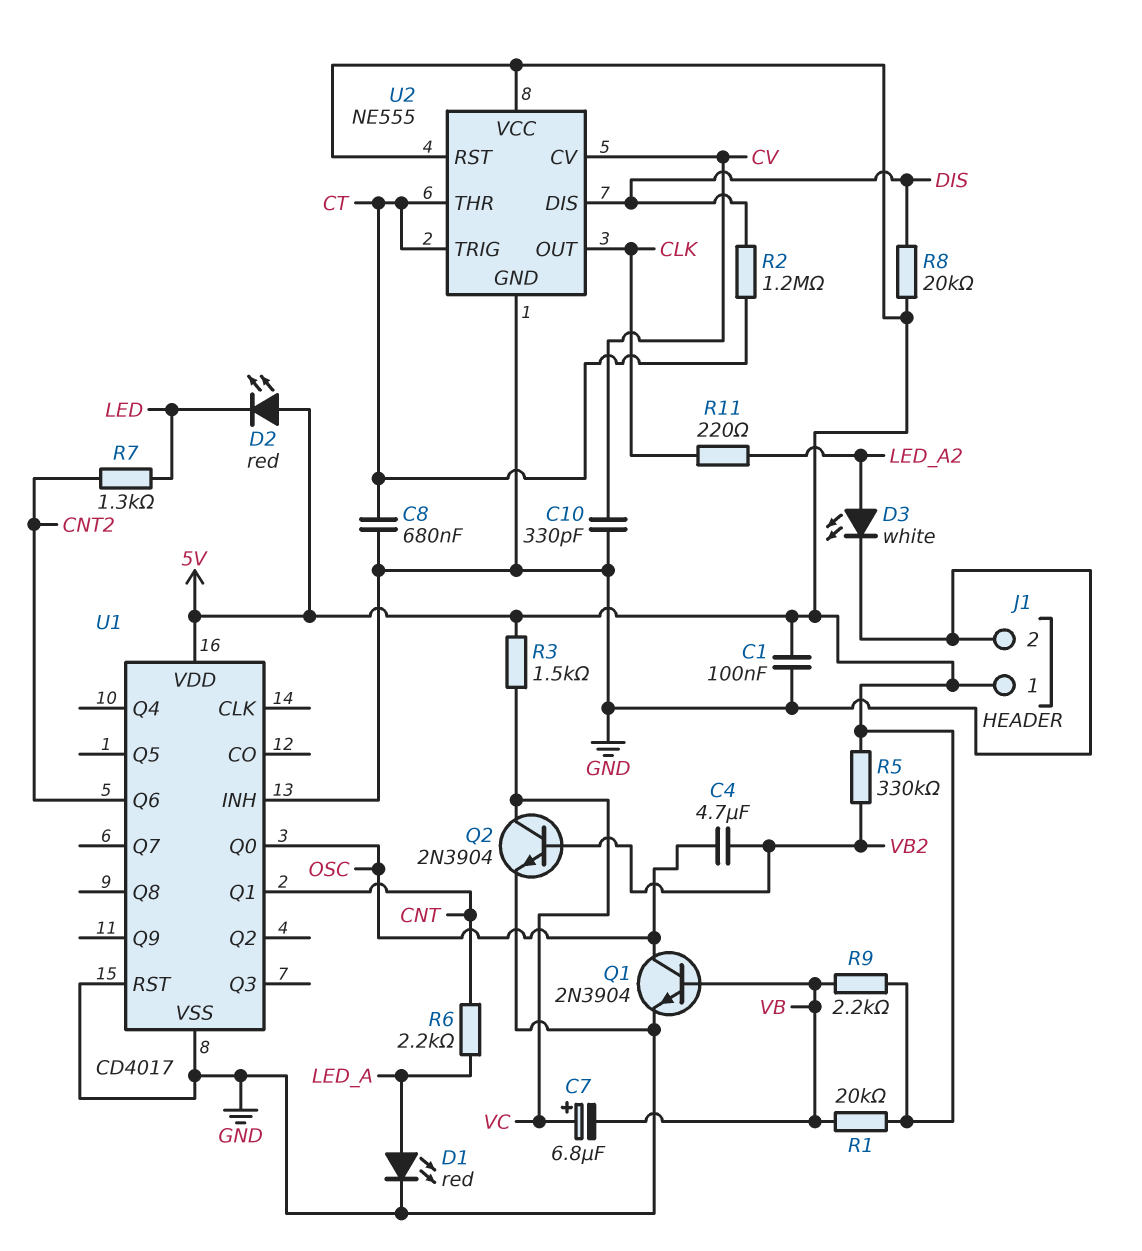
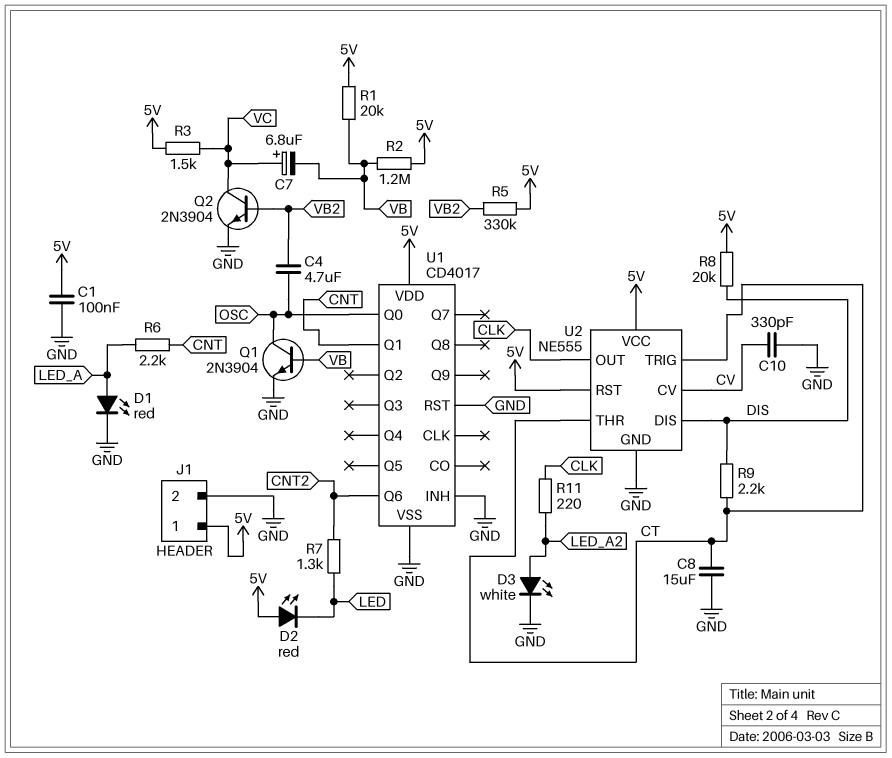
C8: 680nF (CT, GND) -> 15uF (CT, GND)
R2: 1.2M (CT, DIS) -> 1.2M (5V, VB)
R9: 2.2k (5V, VB) -> 2.2k (CT, DIS)

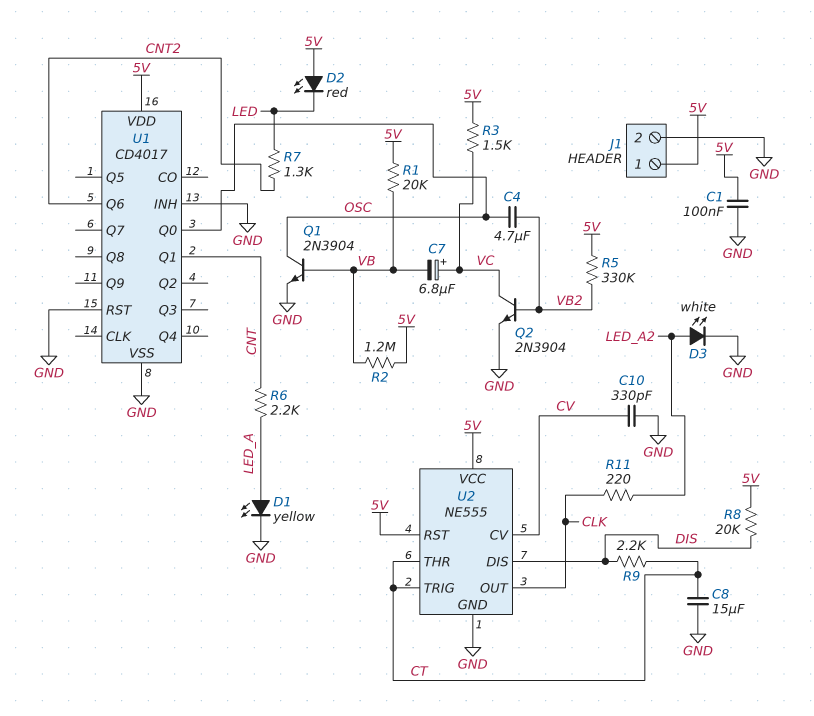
D1: LED red (A LED_A, K GND) -> LED yellow (A LED_A, K GND)

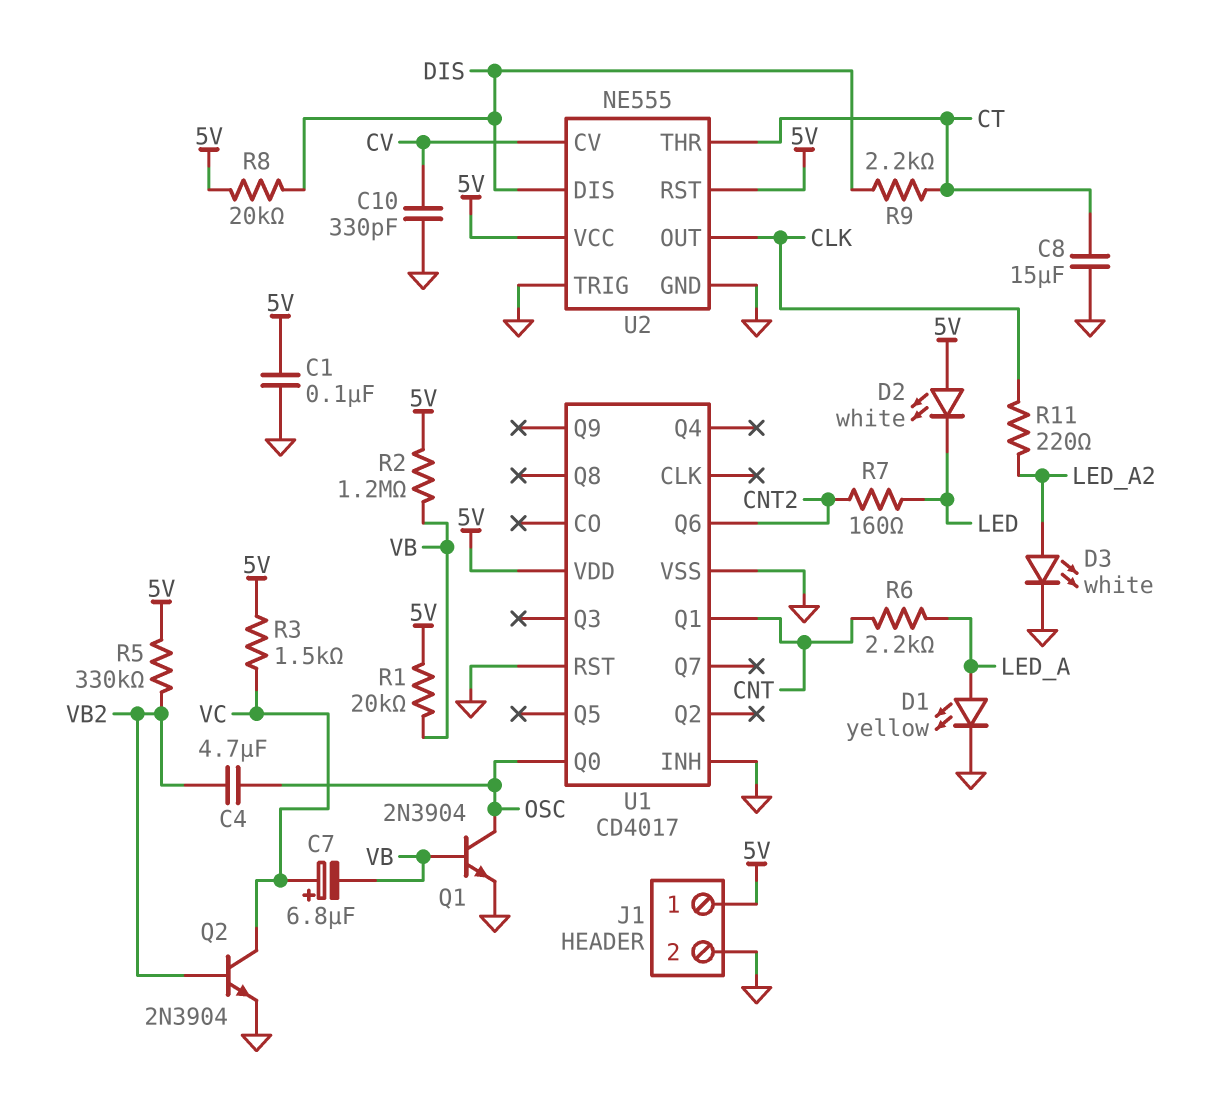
D2: LED red (A 5V, K LED) -> LED white (A 5V, K LED)
R7: 1.3k (CNT2, LED) -> 160 (CNT2, LED)
U2 pin TRIG: CT -> GND

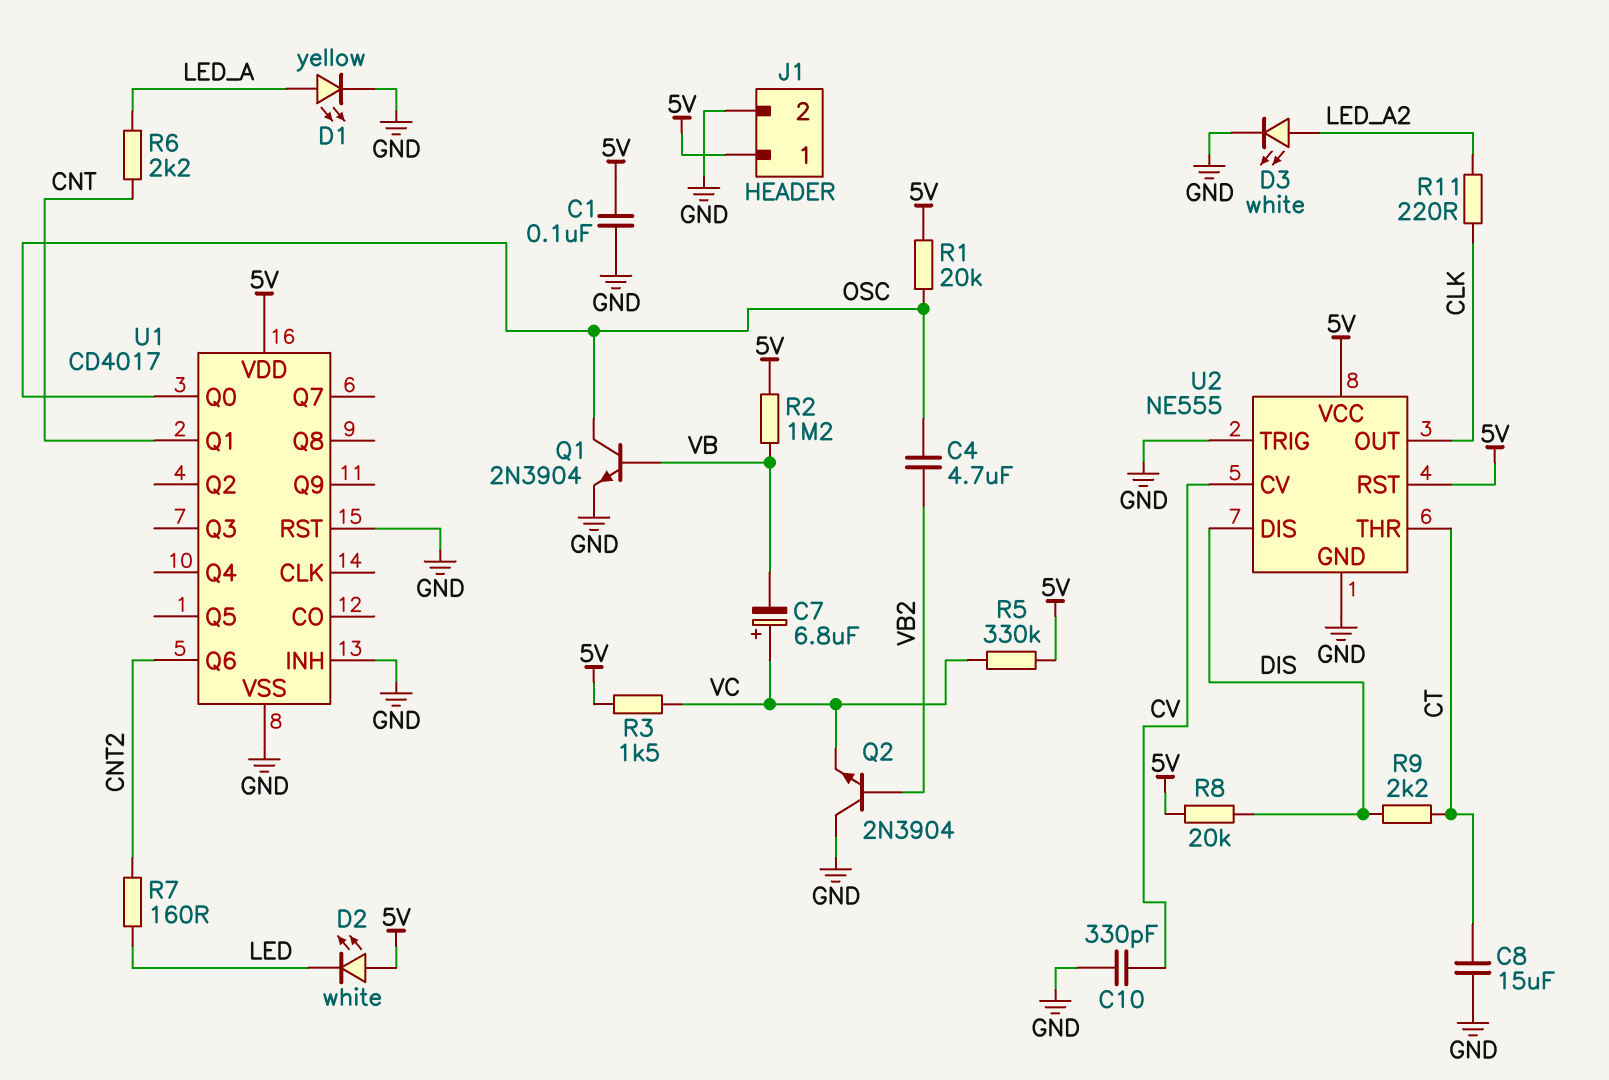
Q2: NPN 2N3904 (B VB2, C VC, E GND) -> NPN 2N3904 (B VB2, C GND, E VC)
R1: 20k (5V, VB) -> 20k (5V, OSC)
R5: 330k (5V, VB2) -> 330k (5V, VC)

